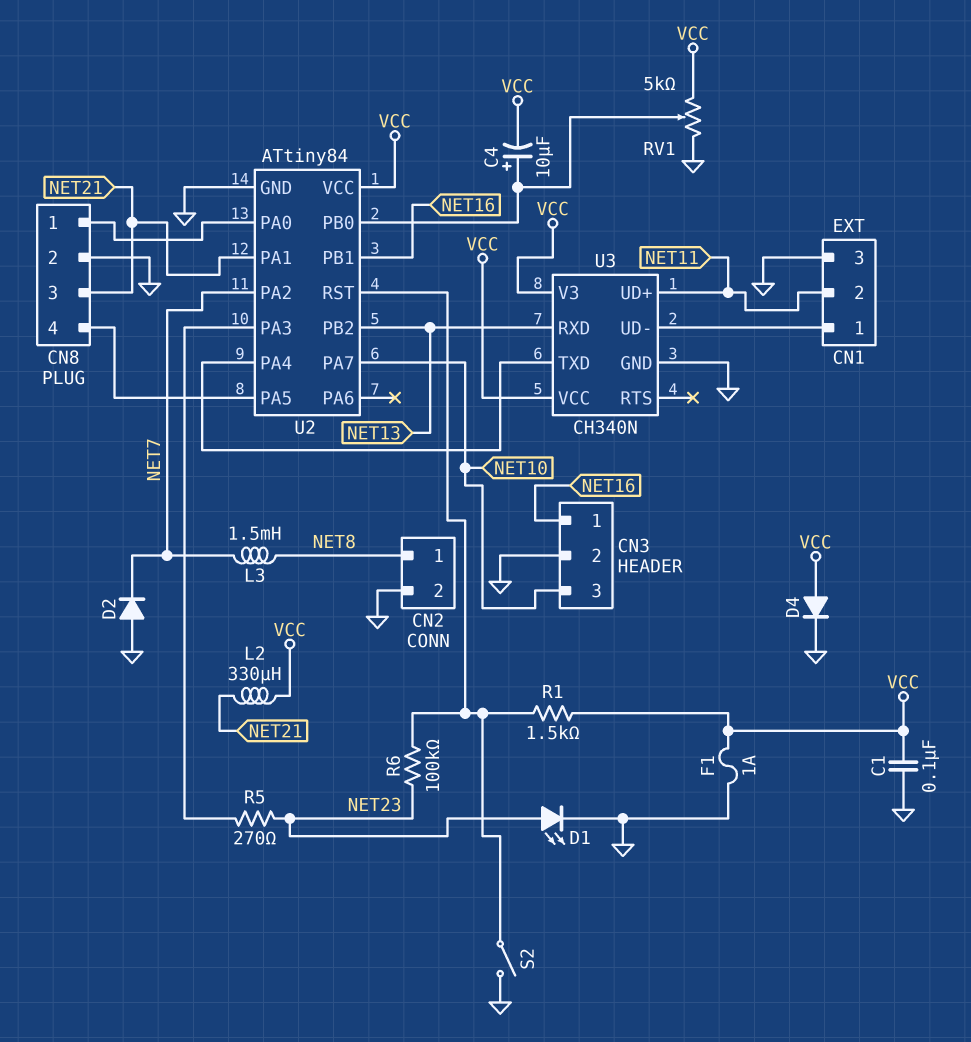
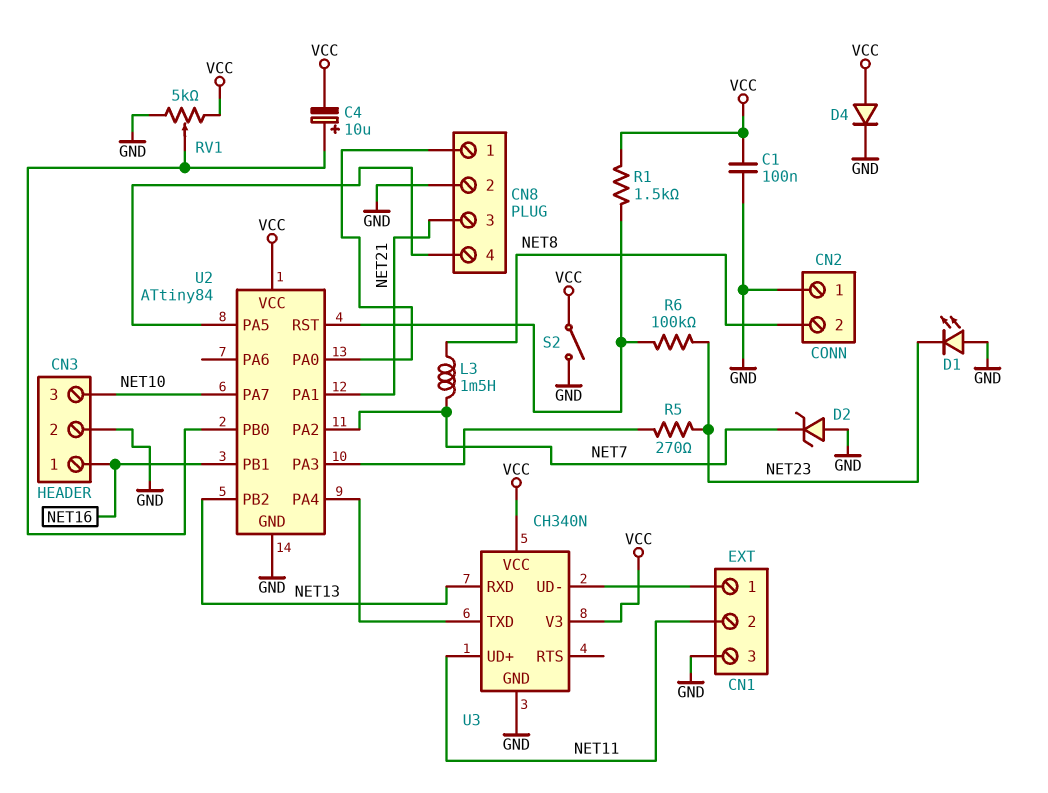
CN2 pin 1: NET8 -> GND
CN2 pin 2: GND -> NET8
D1: LED (A NET23, K GND) -> LED (A GND, K NET23)
D2: diode (A GND, K NET7) -> zener (A GND, K NET7)
F1: 1A (GND, VCC) -> none
L2: 330uH (NET21, VCC) -> none
S2: switch (GND, U2/RST) -> switch (GND, VCC)

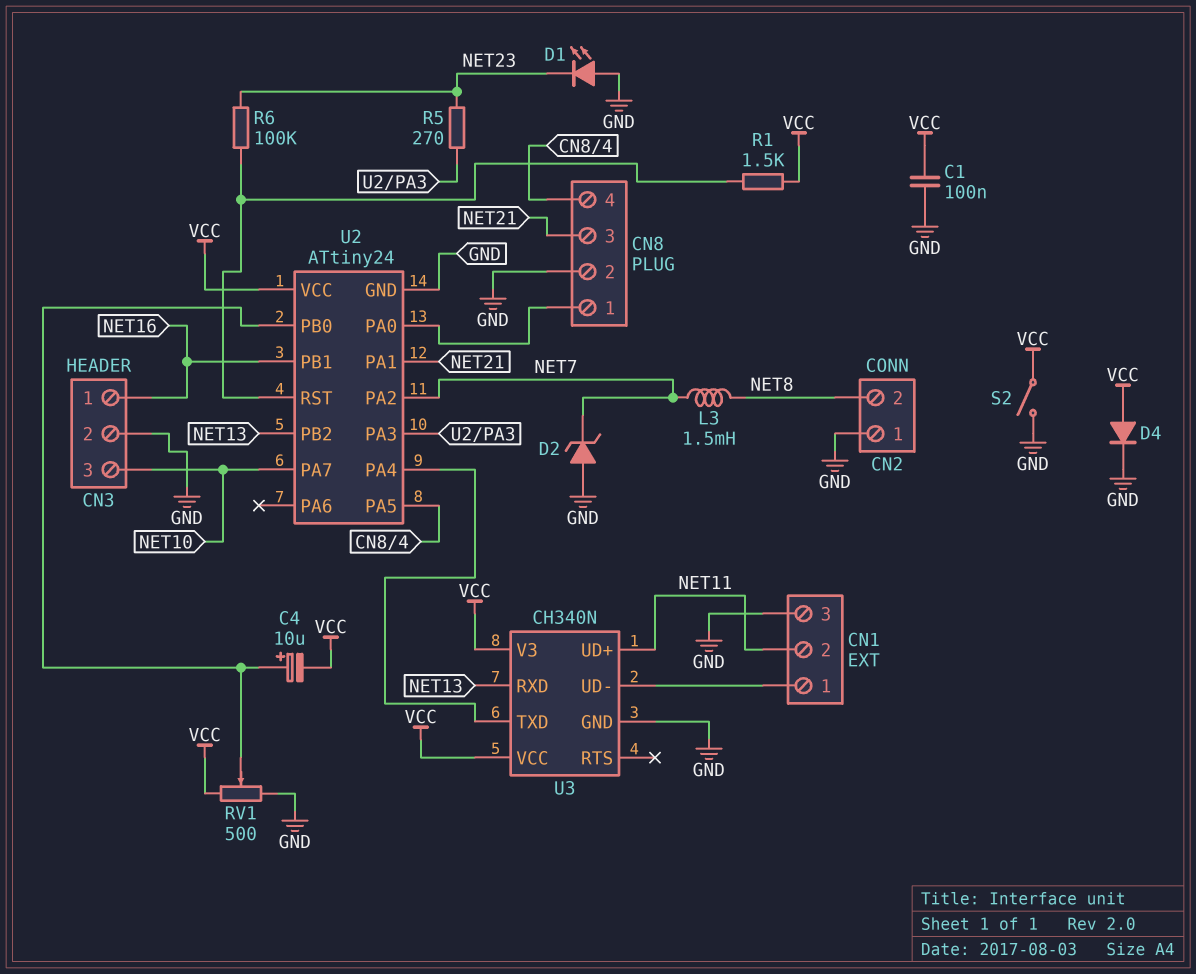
RV1: 5k (GND, VCC, wiper U2/PB0) -> 500 (GND, VCC, wiper U2/PB0)
U2: ATtiny84 -> ATtiny24

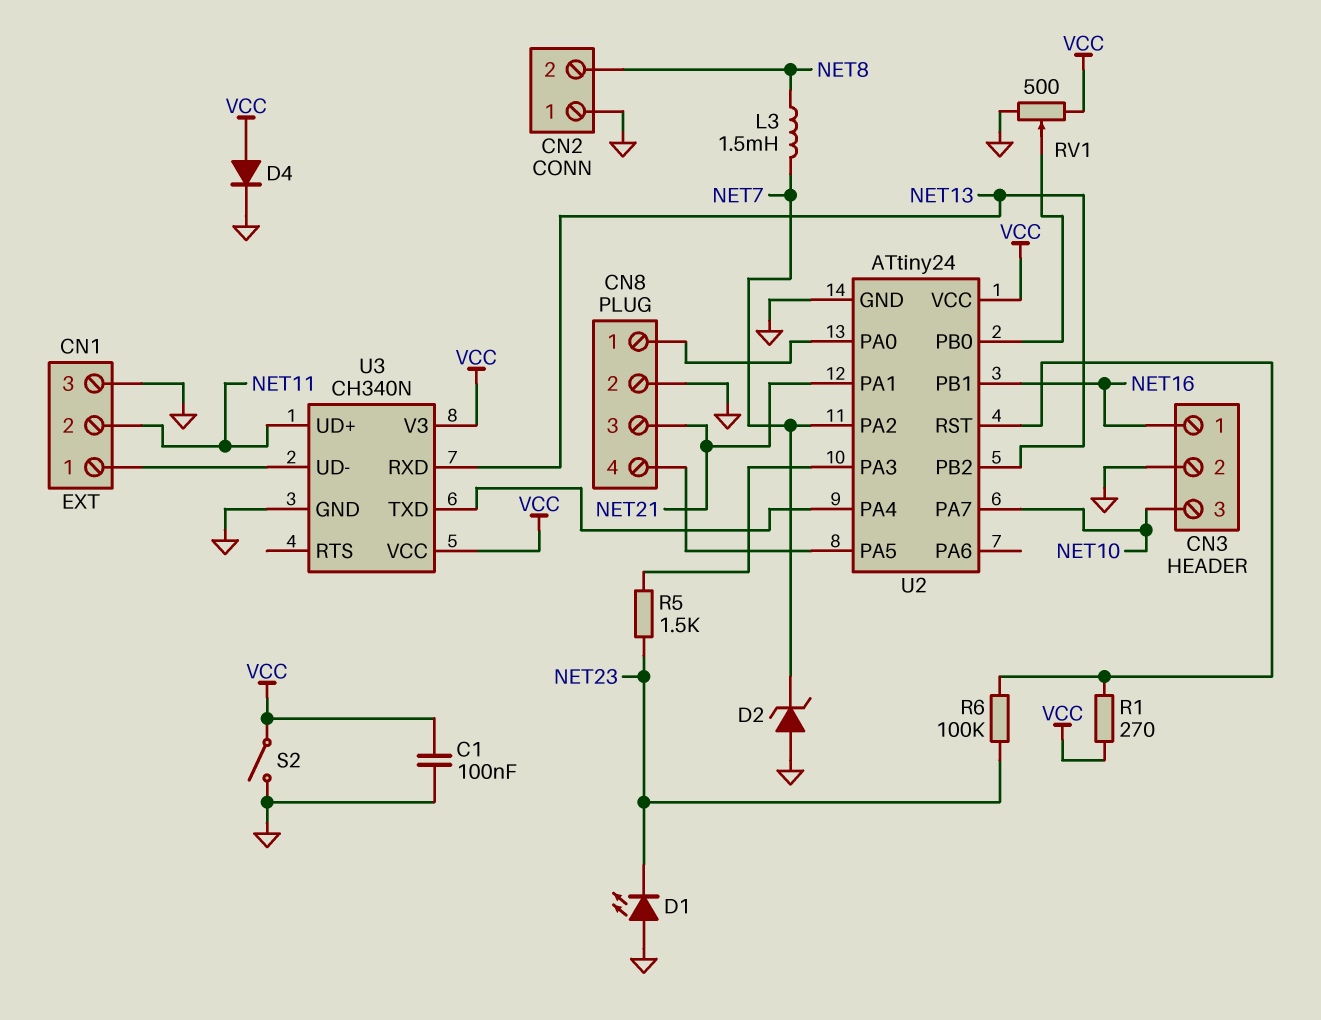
C4: 10uF (plus U2/PB0, minus VCC) -> none
R1: 1.5k (U2/RST, VCC) -> 270 (U2/RST, VCC)
R5: 270 (NET23, U2/PA3) -> 1.5k (NET23, U2/PA3)

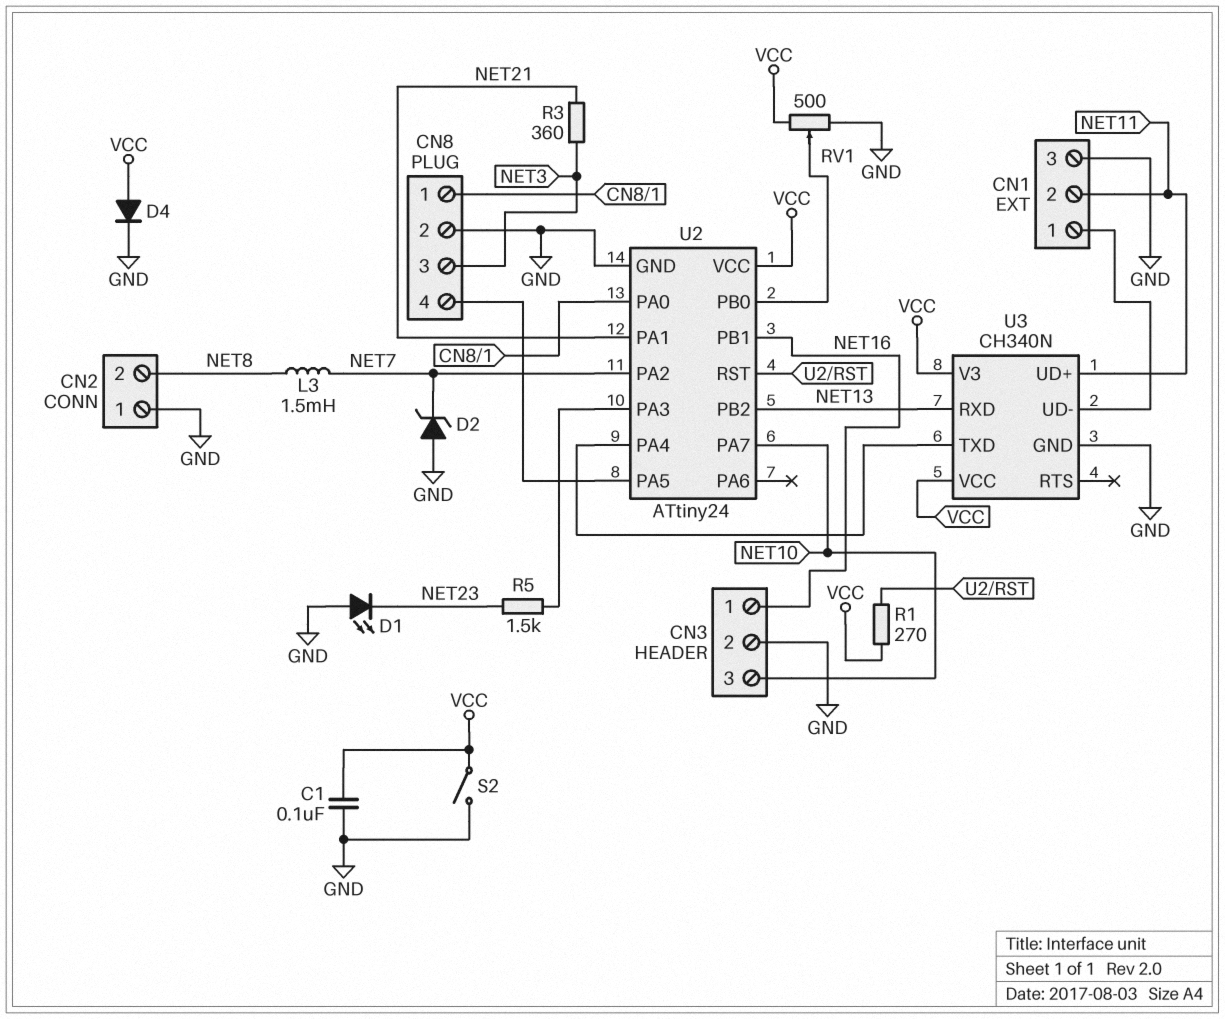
CN8 pin 3: NET21 -> NET3
R3: none -> 360 (NET3, NET21)
R6: 100k (NET23, U2/RST) -> none

